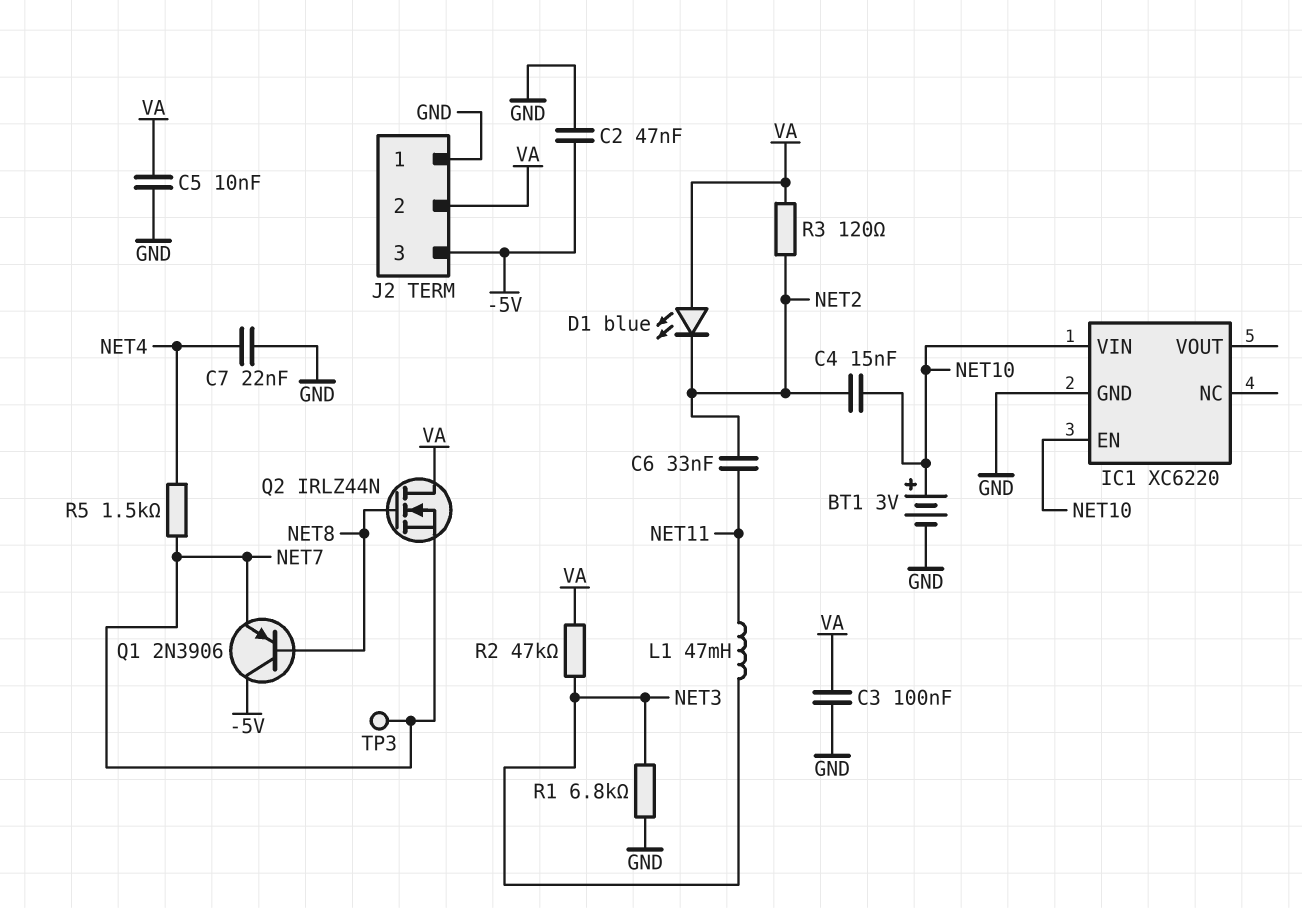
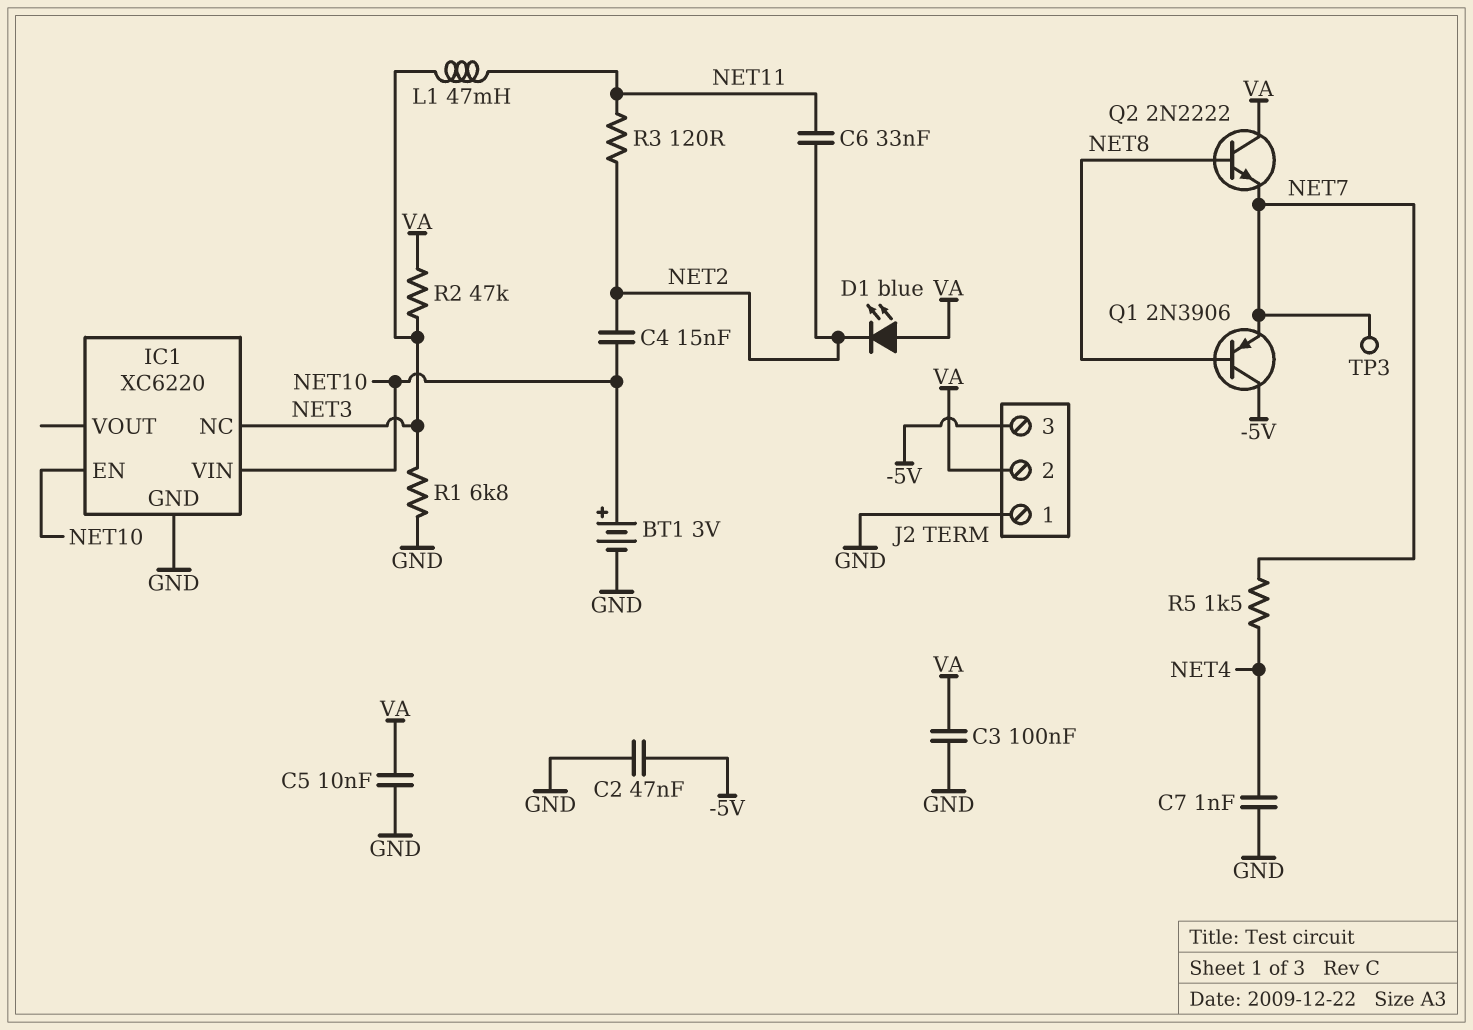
C7: 22nF (GND, NET4) -> 1nF (GND, NET4)
IC1 pin NC: none -> NET3
Q2: NMOS IRLZ44N (G NET8, D VA, S NET7) -> NPN 2N2222 (B NET8, C VA, E NET7)
R3: 120 (NET2, VA) -> 120 (NET2, NET11)

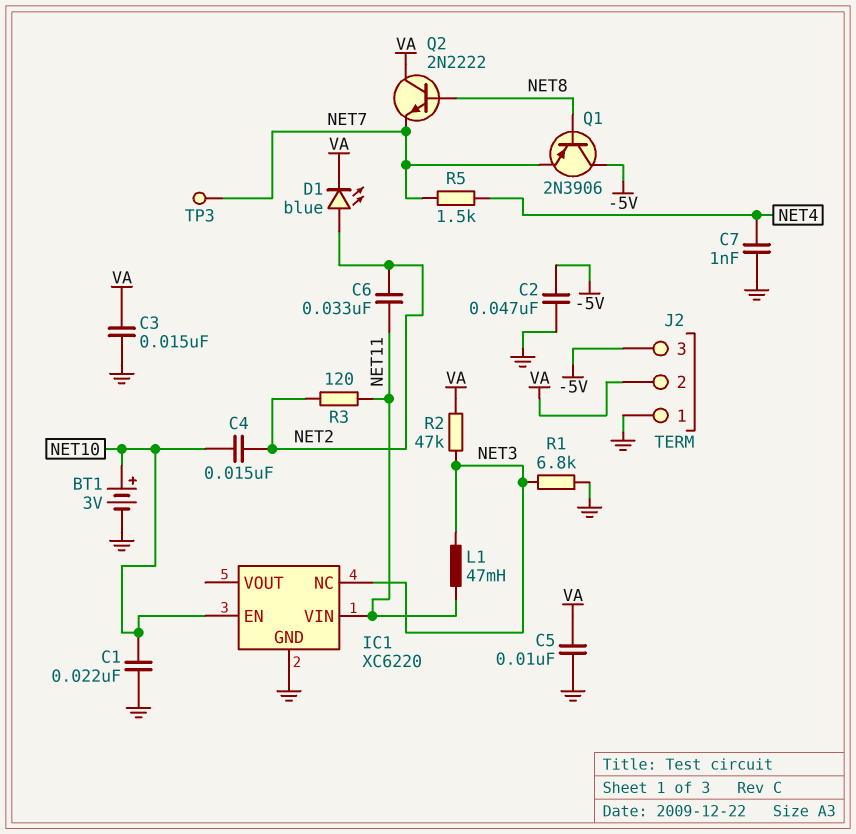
C1: none -> 22nF (GND, NET10)
C3: 100nF (GND, VA) -> 15nF (GND, VA)
D1: LED blue (A VA, K NET2) -> LED blue (A NET2, K VA)
IC1 pin VIN: NET10 -> NET11

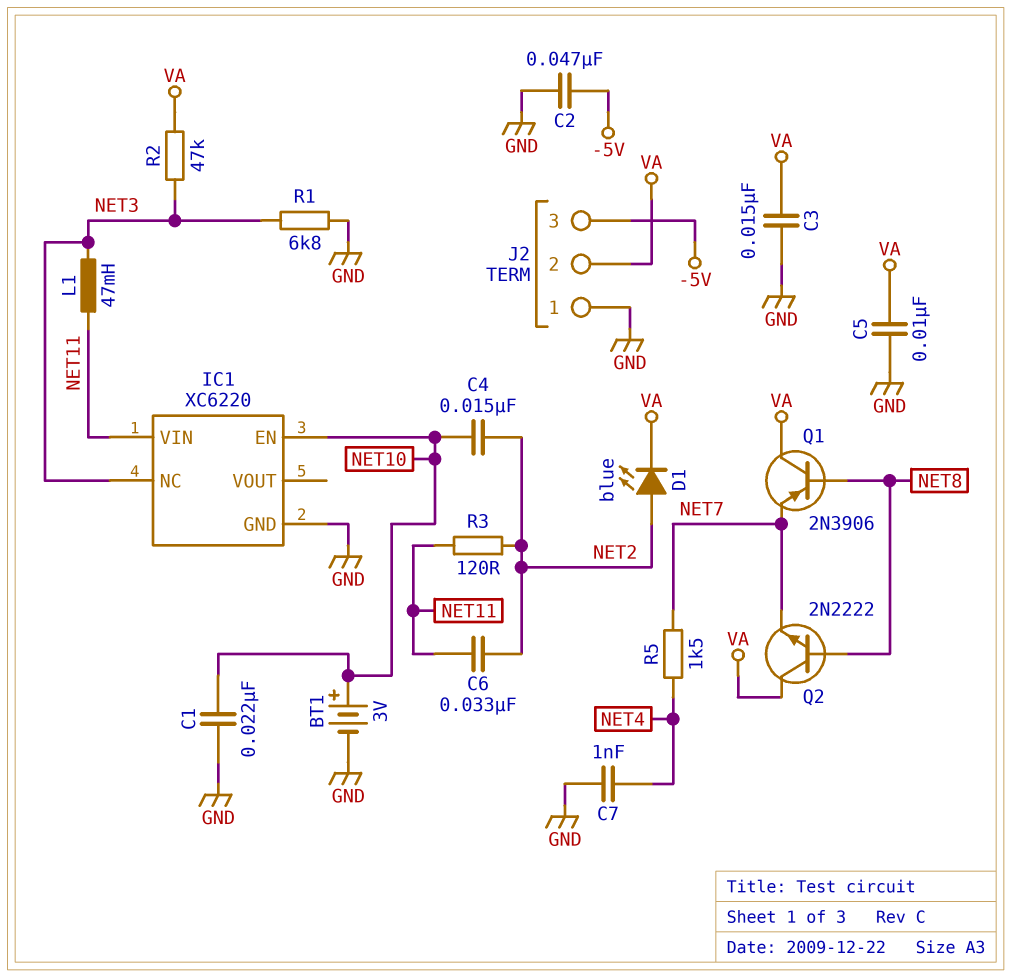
Q1: PNP 2N3906 (B NET8, C -5V, E NET7) -> PNP 2N3906 (B NET8, C VA, E NET7)
TP3: test point (NET7) -> none

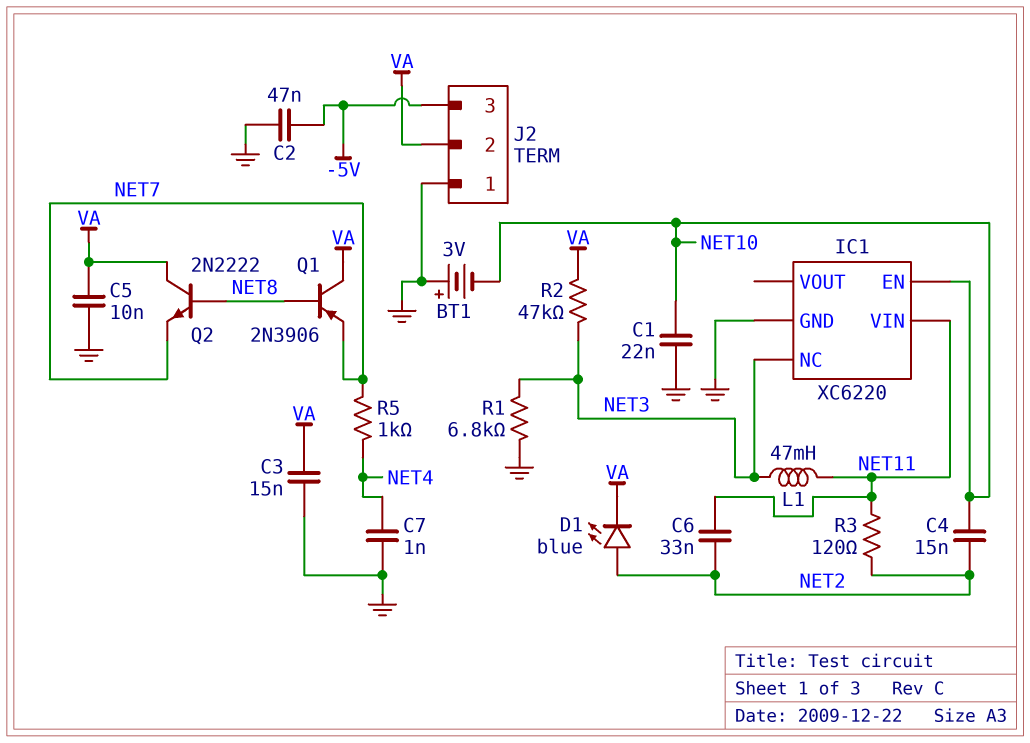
BT1: 3V (plus NET10, minus GND) -> 3V (plus GND, minus NET10)
R5: 1.5k (NET4, NET7) -> 1k (NET4, NET7)

